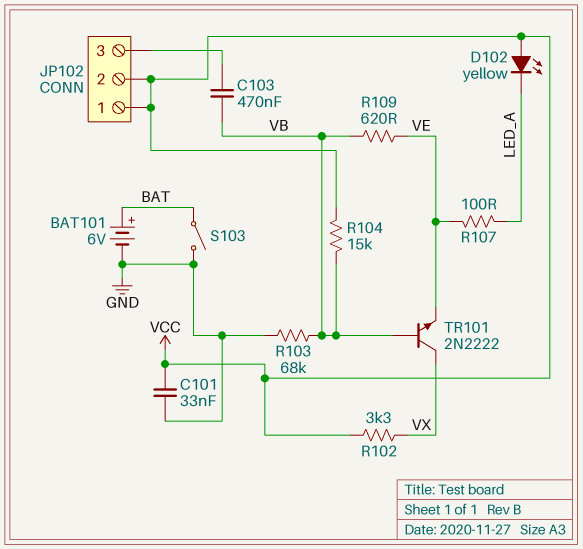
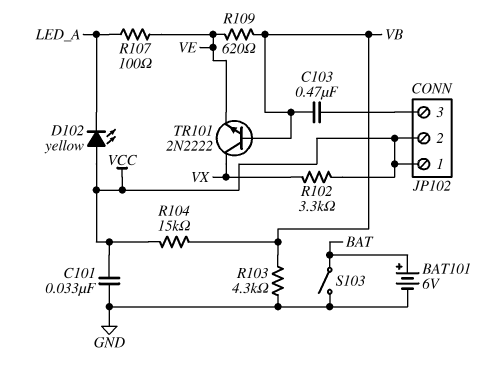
R103: 68k (GND, VB) -> 4.3k (GND, VB)

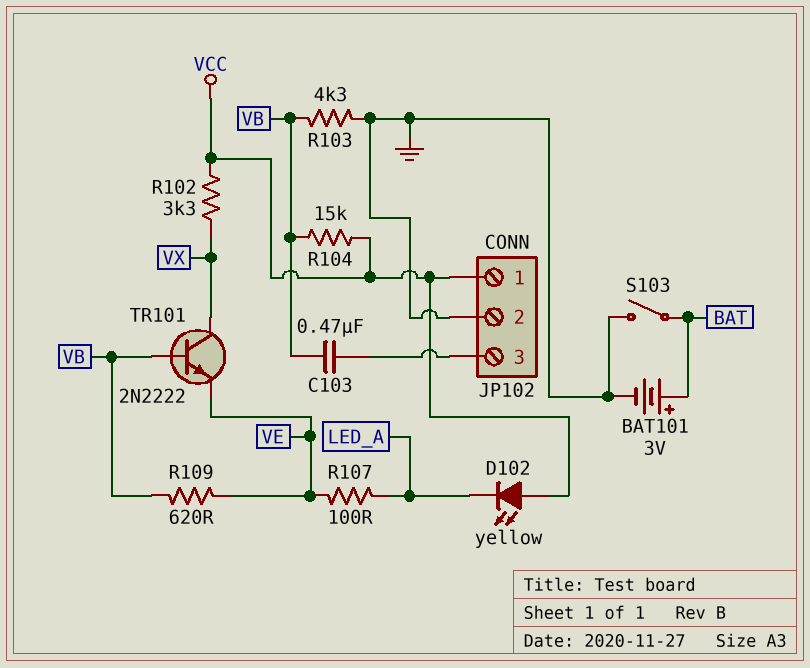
BAT101: 6V (plus BAT, minus GND) -> 3V (plus BAT, minus GND)
C101: 33nF (GND, VCC) -> none
JP102 pin 2: VCC -> GND

